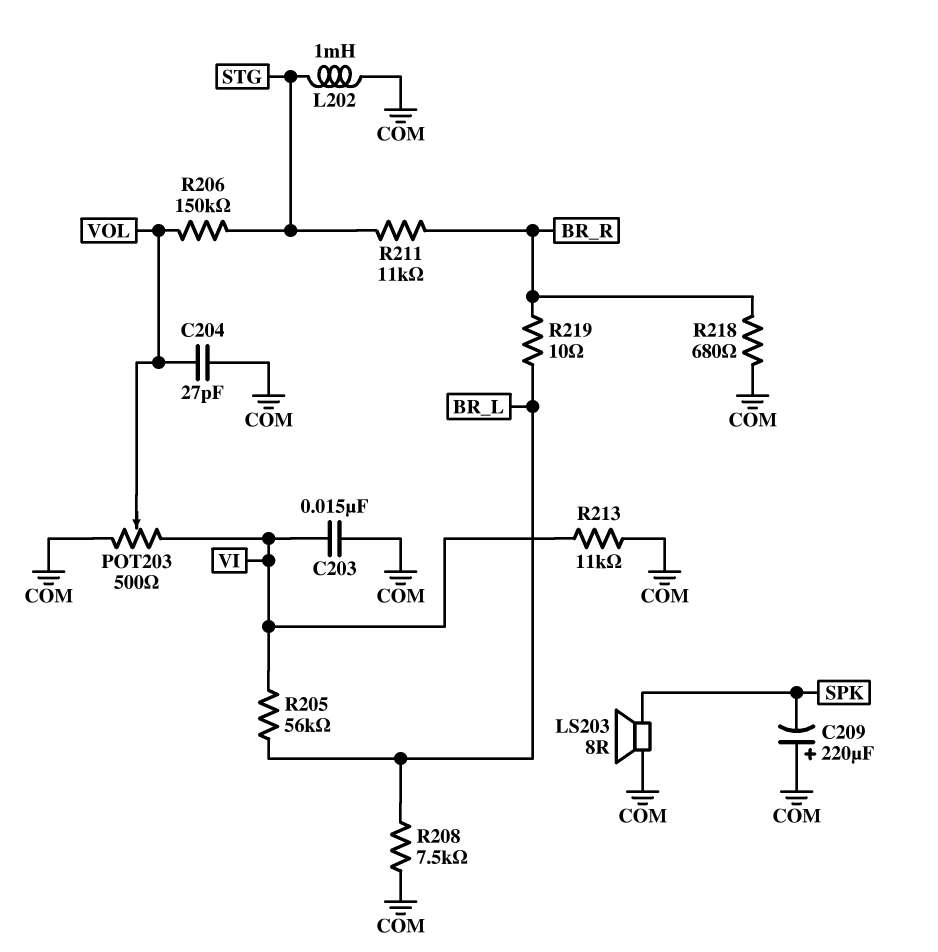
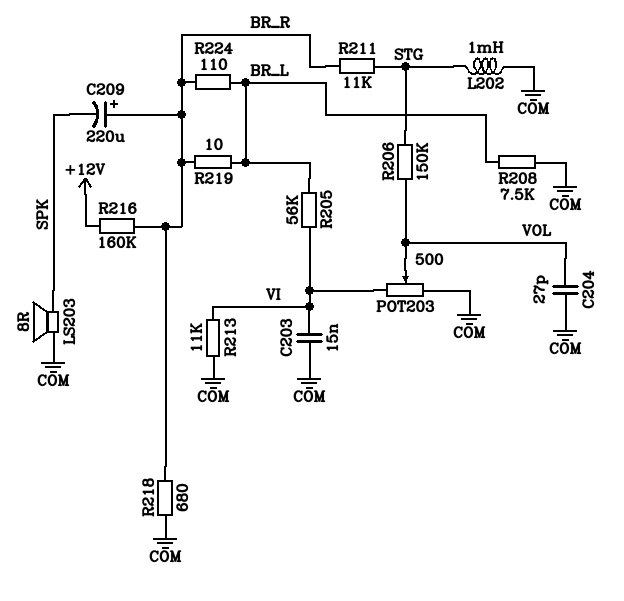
C209: 220uF (plus COM, minus SPK) -> 220uF (plus BR_R, minus SPK)
R216: none -> 160k (+12V, BR_R)
R224: none -> 110 (BR_L, BR_R)

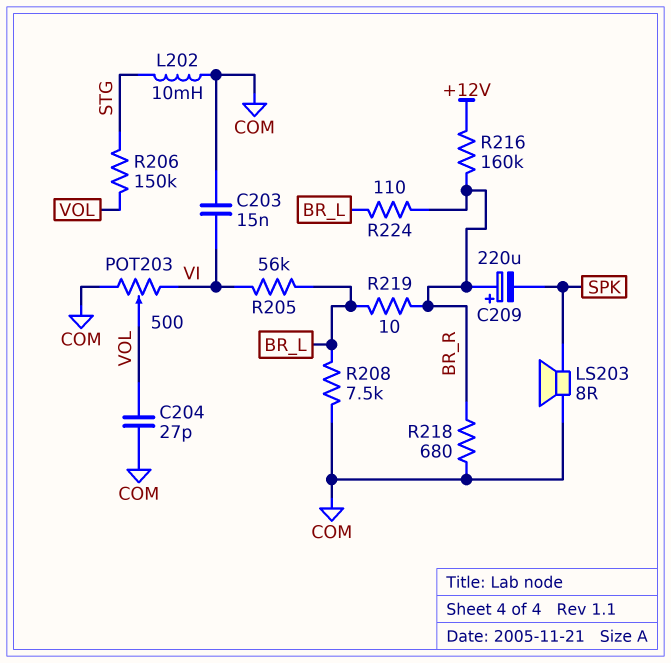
L202: 1mH (COM, STG) -> 10mH (COM, STG)
R211: 11k (BR_R, STG) -> none
R213: 11k (COM, VI) -> none

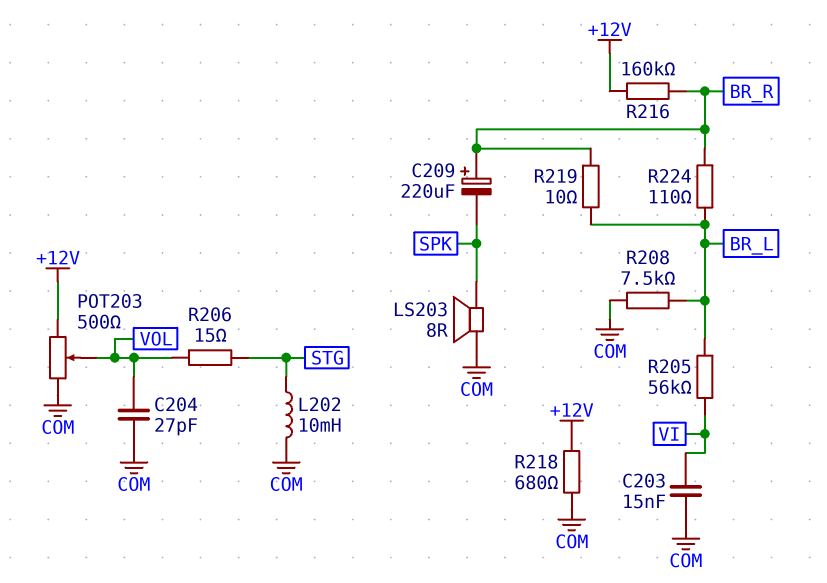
POT203: 500 (COM, VI, wiper VOL) -> 500 (+12V, COM, wiper VOL)
R206: 150k (STG, VOL) -> 15 (STG, VOL)
R218: 680 (BR_R, COM) -> 680 (+12V, COM)

